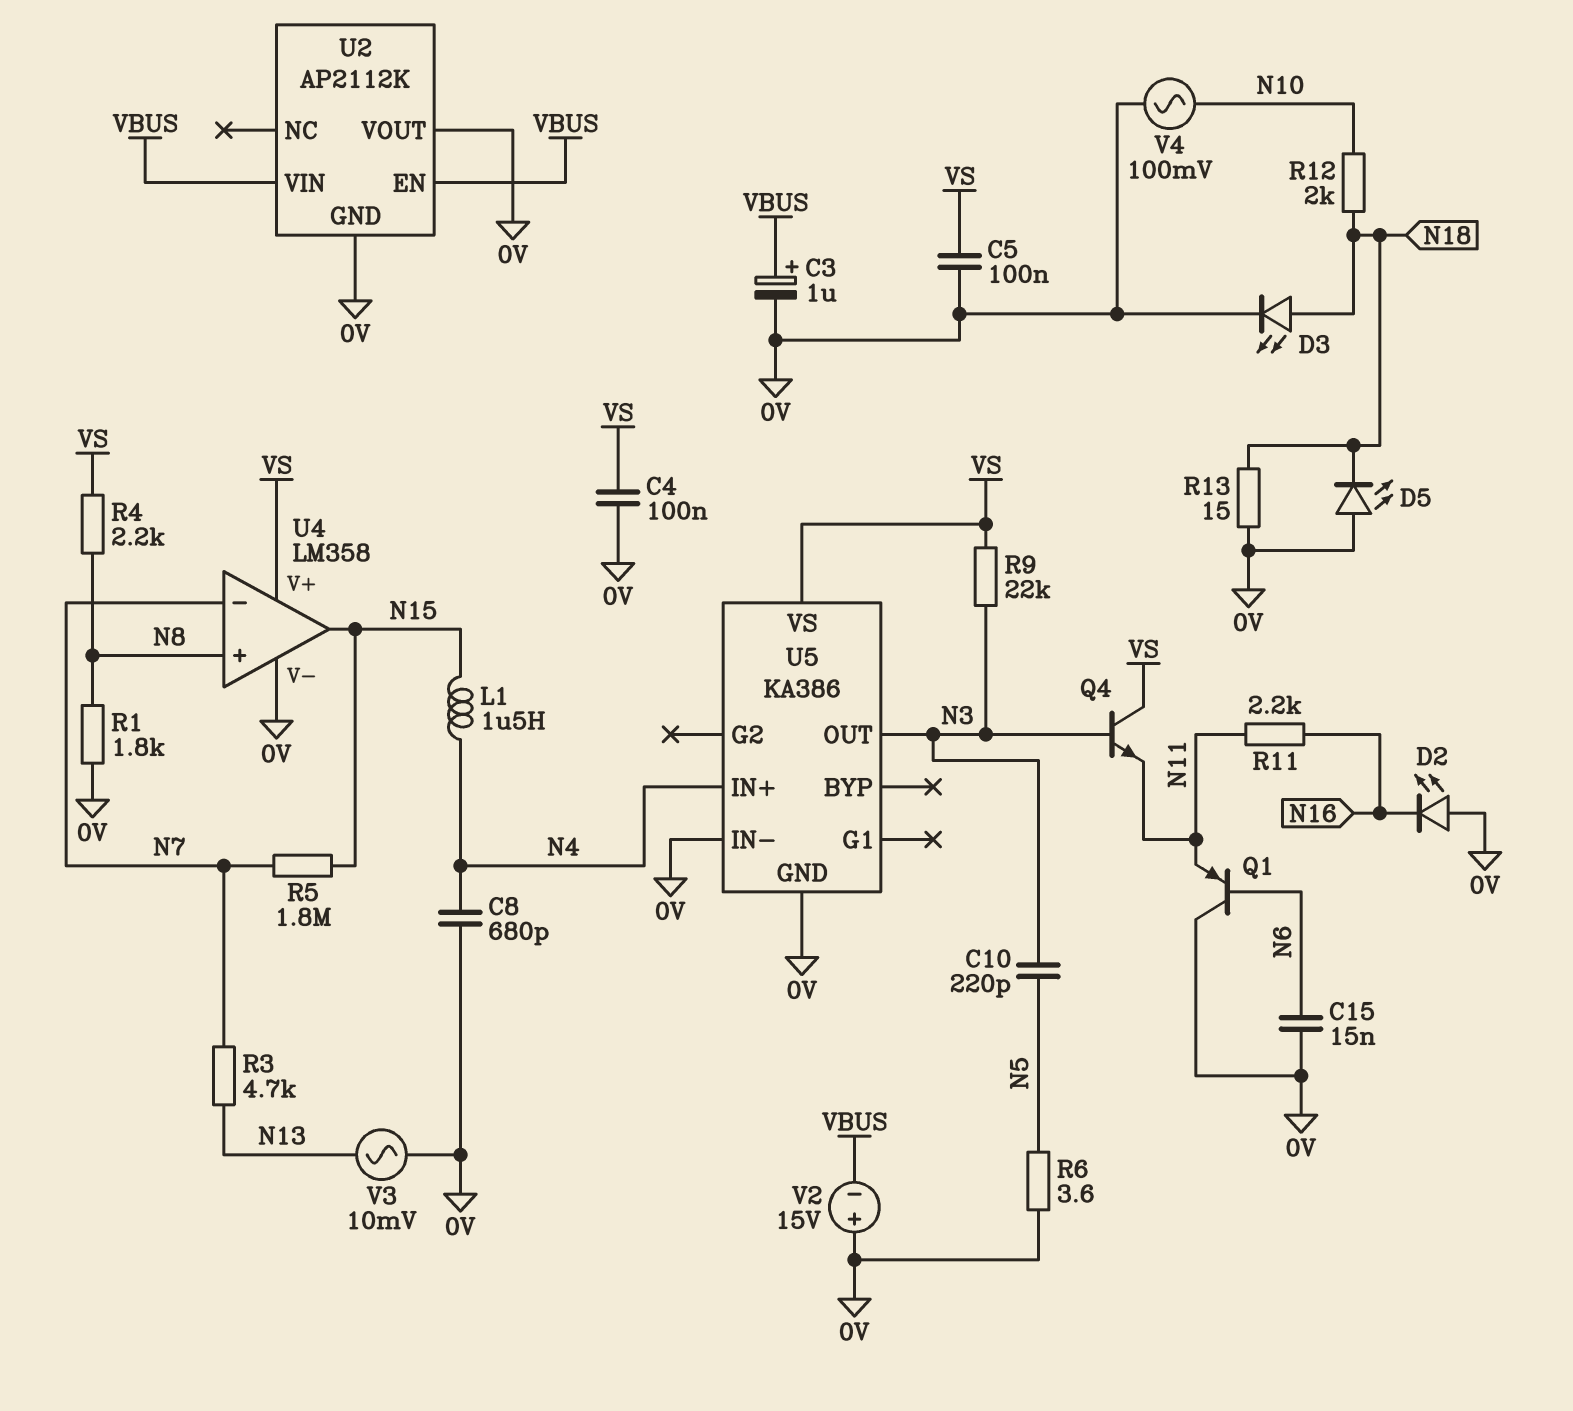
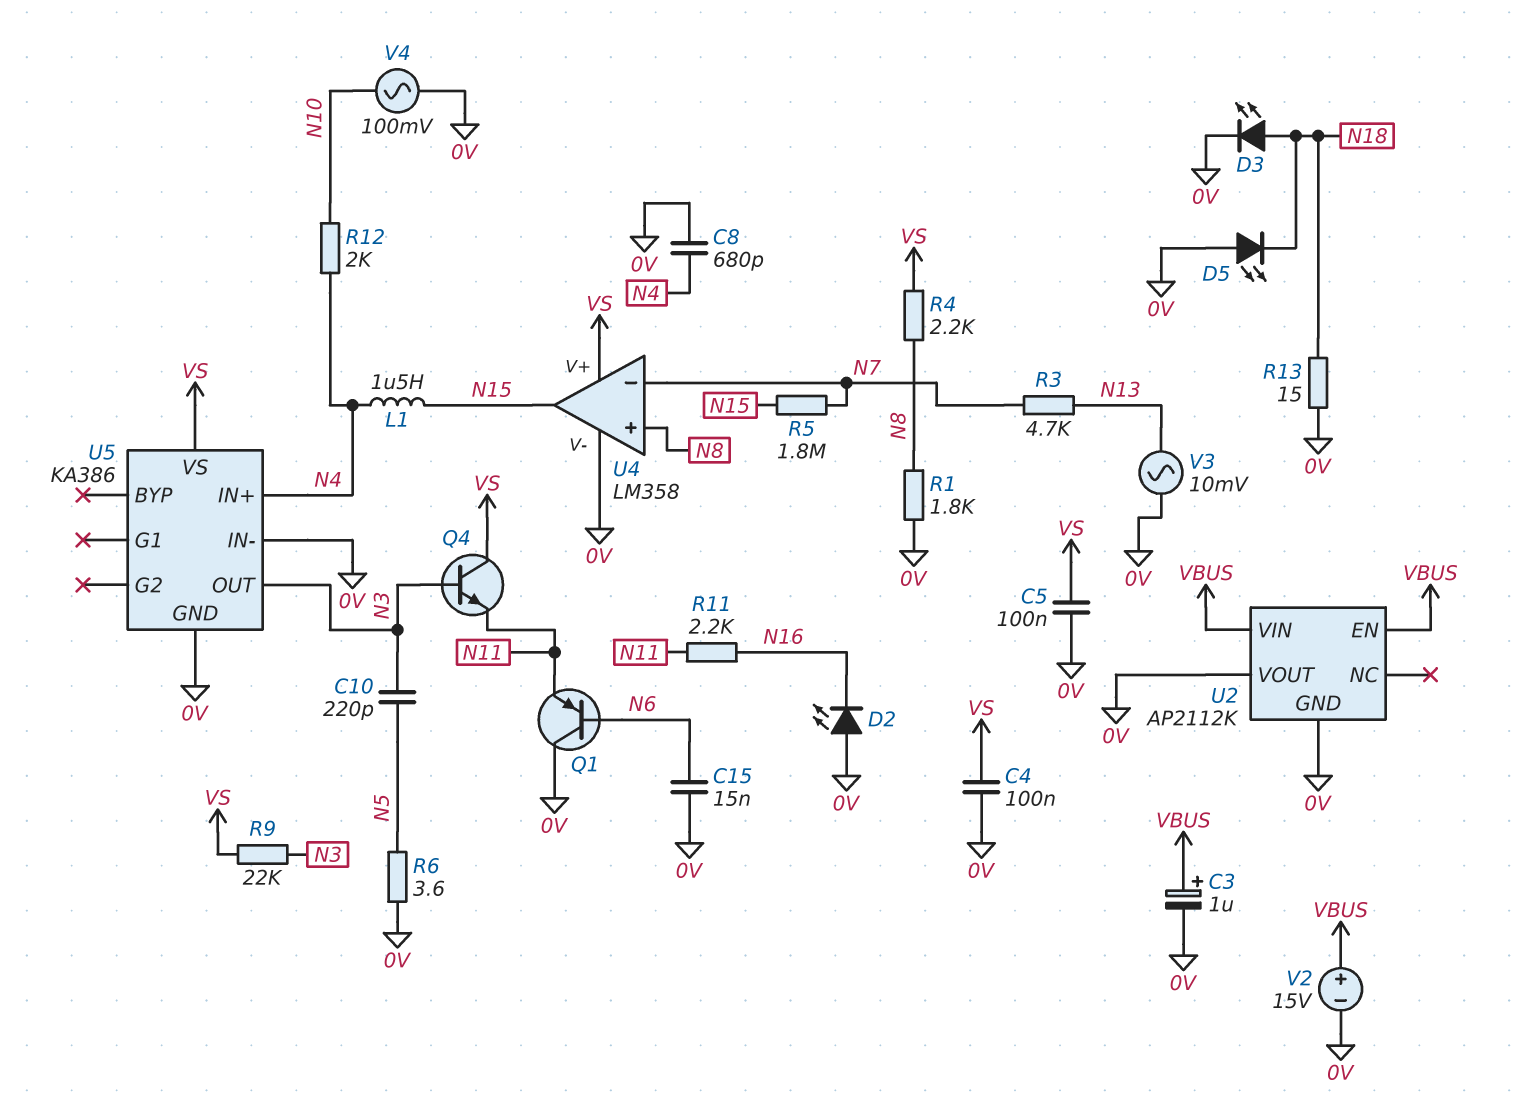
R12: 2k (N10, N18) -> 2k (N4, N10)
V2: 15V (plus 0V, minus VBUS) -> 15V (plus VBUS, minus 0V)

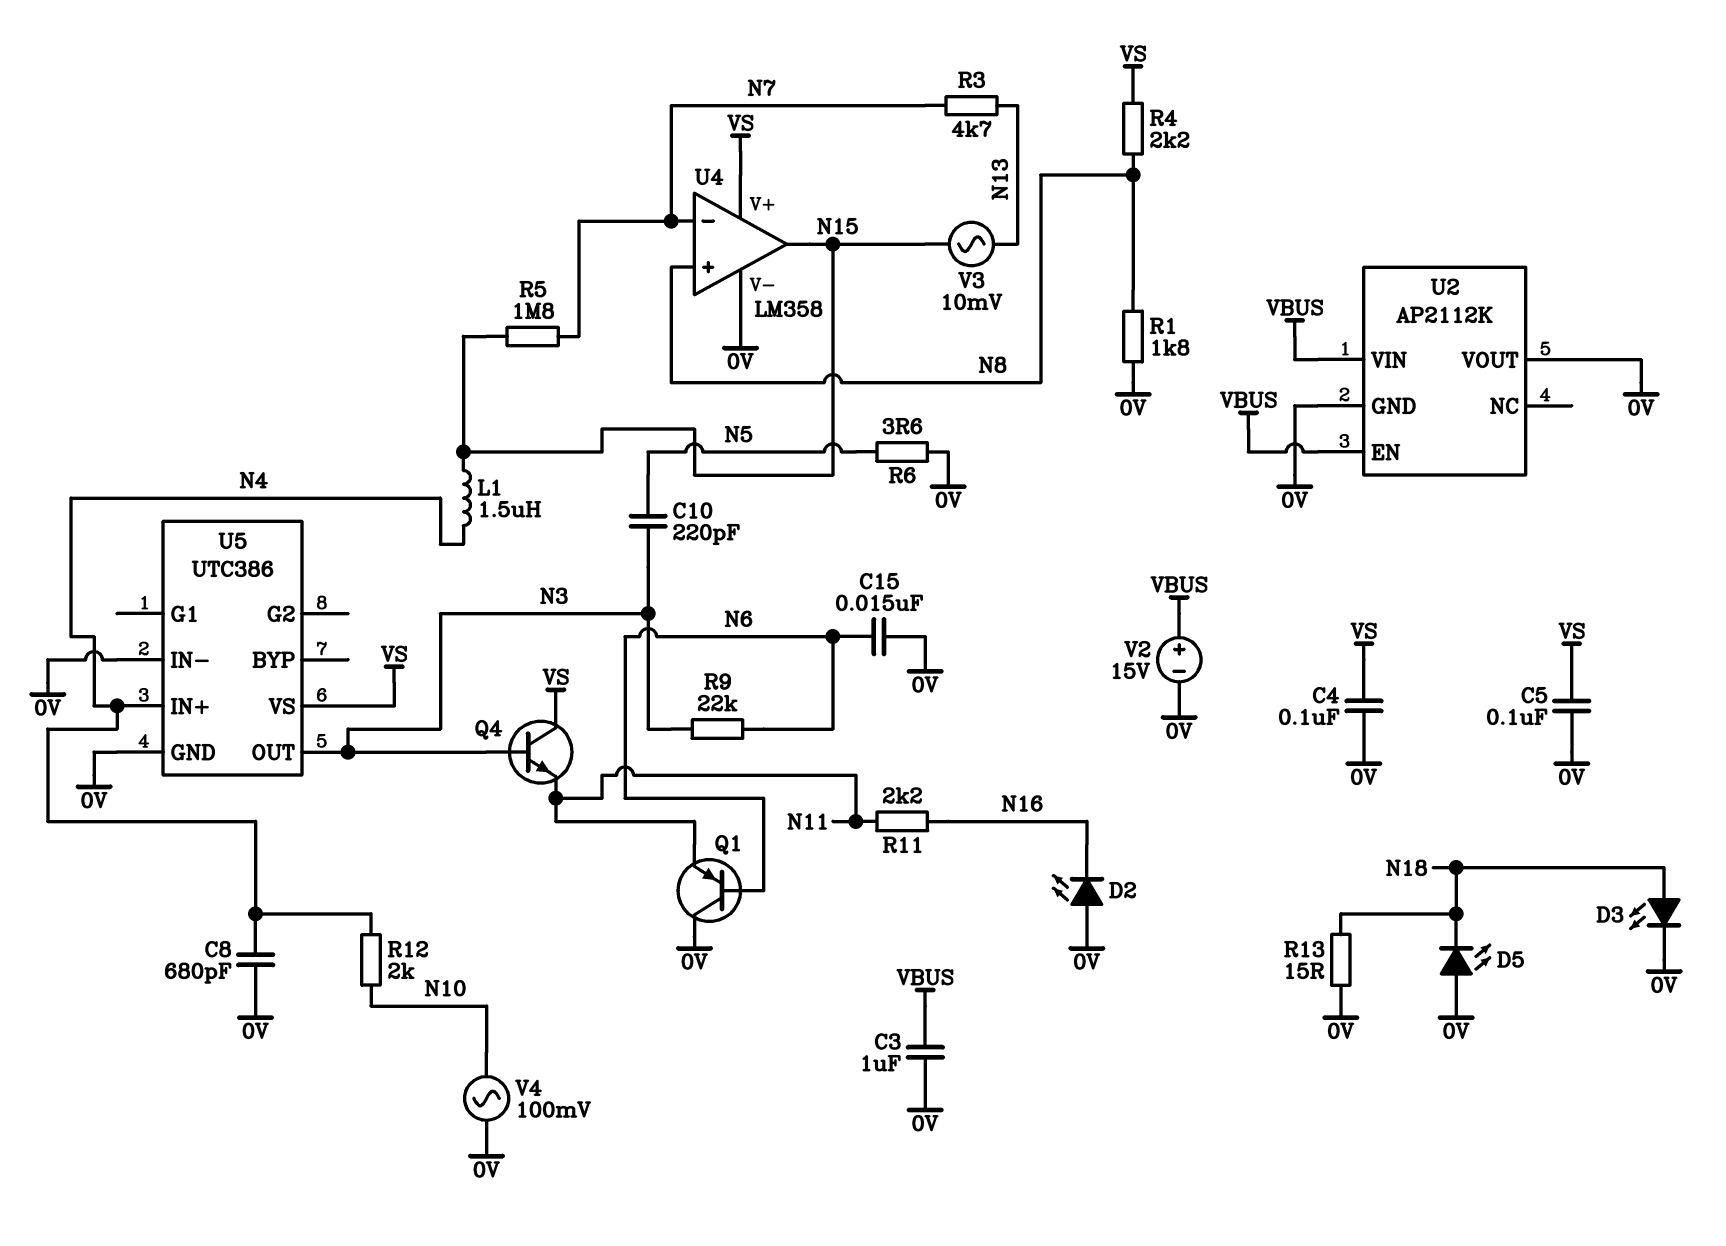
C3: 1uF (plus VBUS, minus 0V) -> 1uF (0V, VBUS)
R9: 22k (N3, VS) -> 22k (N3, N6)
U5: KA386 -> UTC386
V3: AC 10mV (0V, N13) -> AC 10mV (N13, N15)

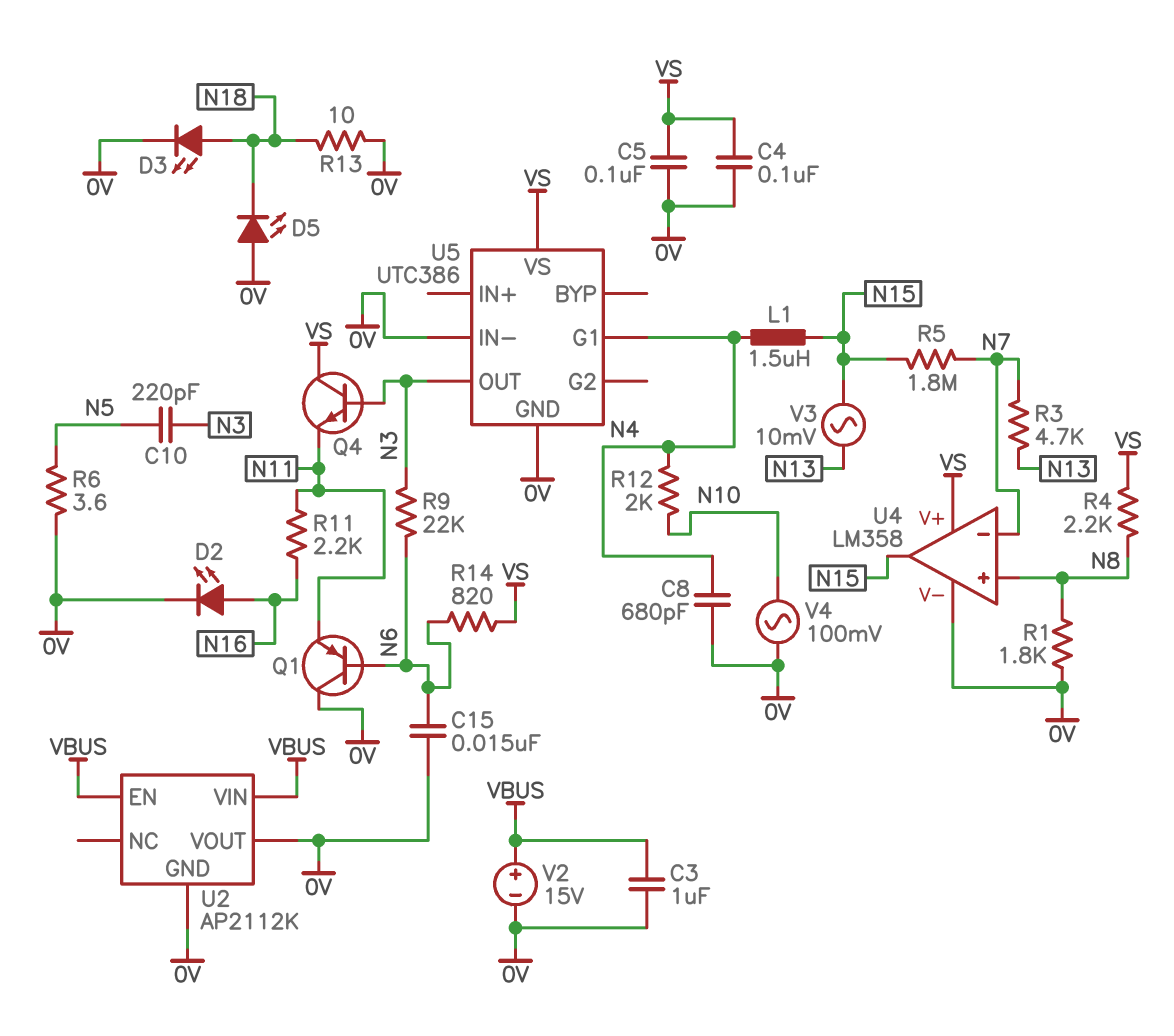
D2: LED (A 0V, K N16) -> LED (A N16, K 0V)
R13: 15 (0V, N18) -> 10 (0V, N18)
R14: none -> 820 (N6, VS)
U5 pin G1: none -> N4
U5 pin IN+: N4 -> none

